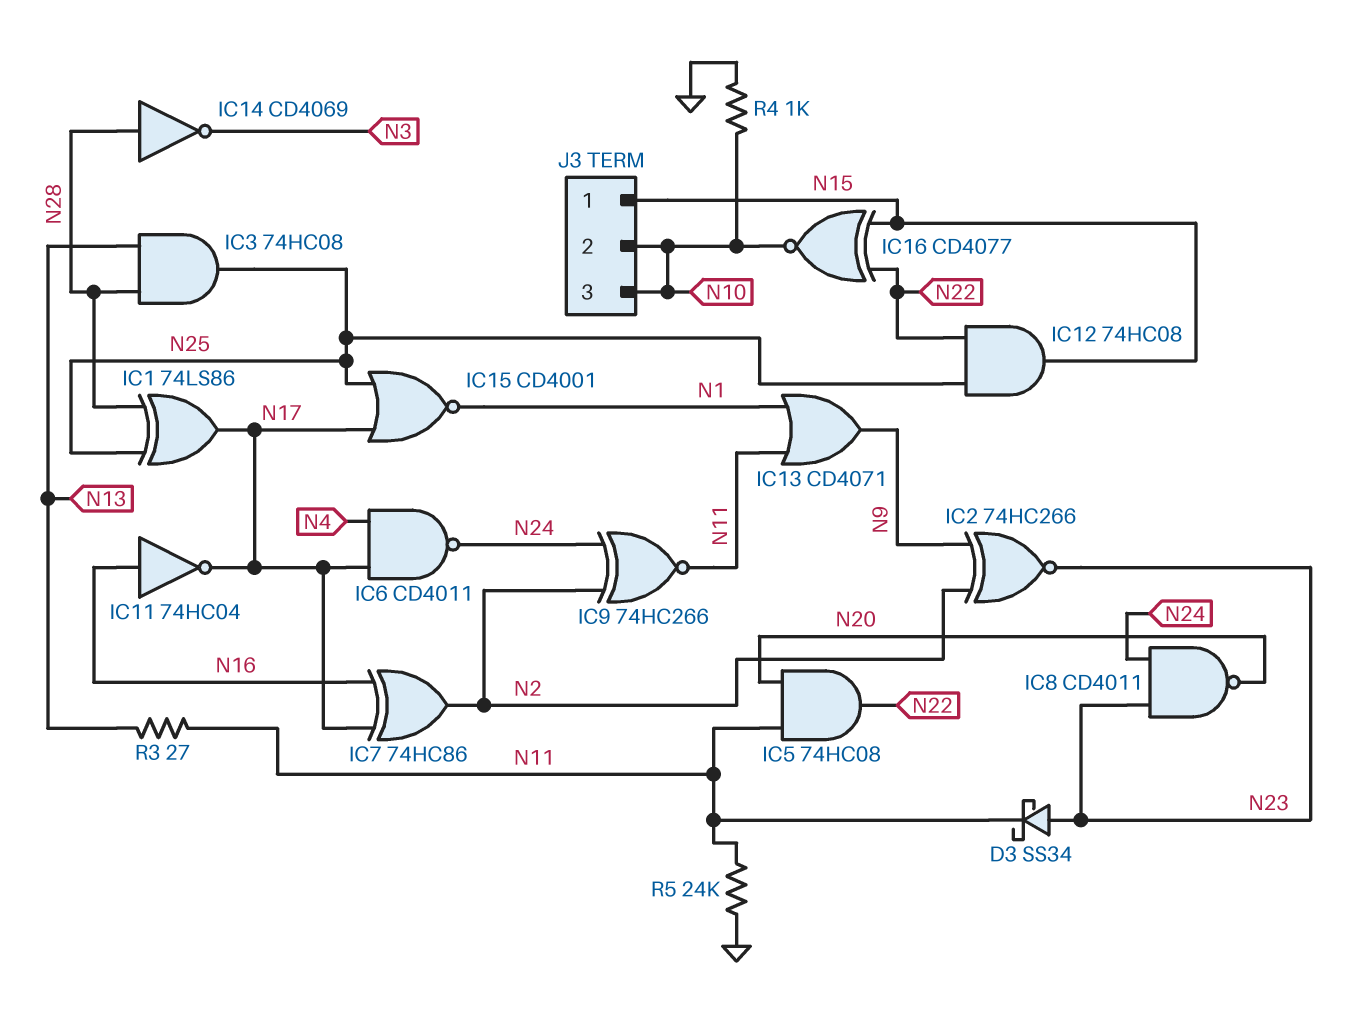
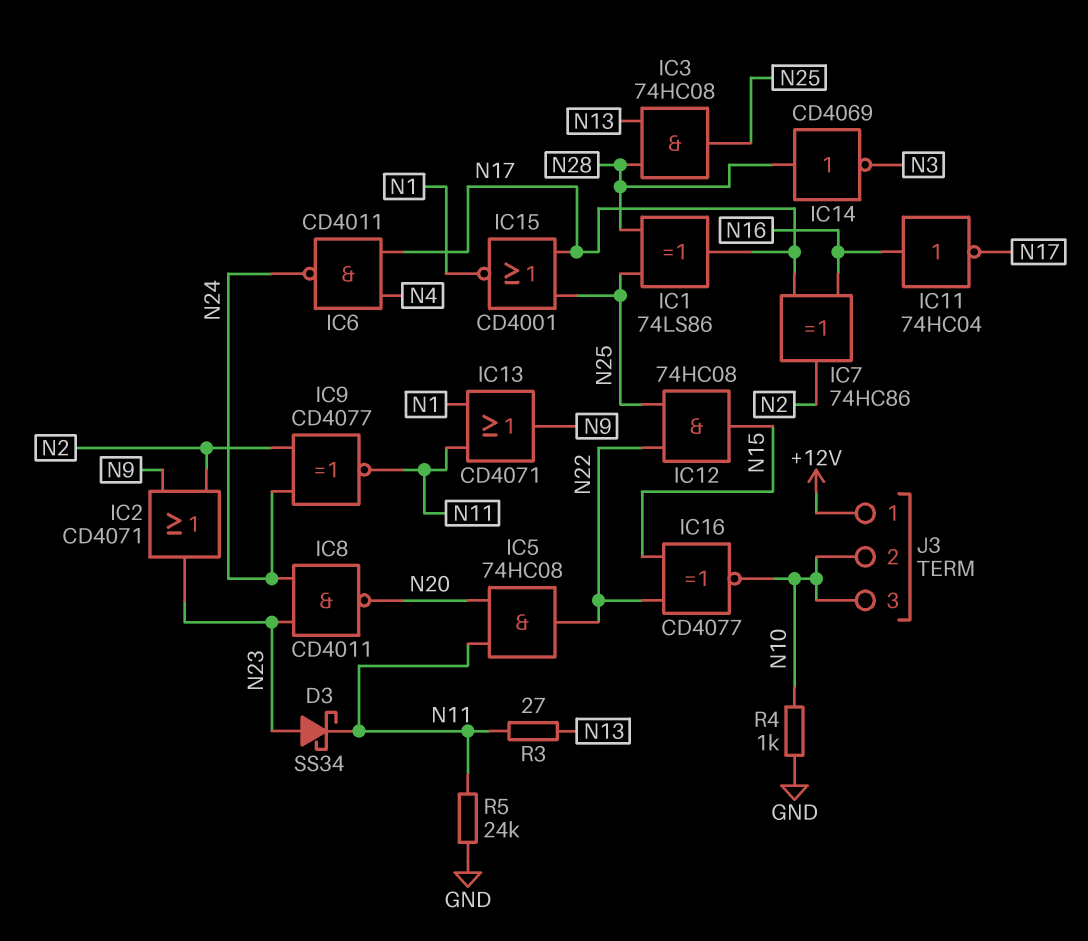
IC2: XNOR 74HC266 (in N2, in N9, out N23) -> OR CD4071 (in N2, in N9, out N23)
IC9: XNOR 74HC266 (in N2, in N24, out N11) -> XNOR CD4077 (in N2, in N24, out N11)
J3 pin 1: N15 -> +12V

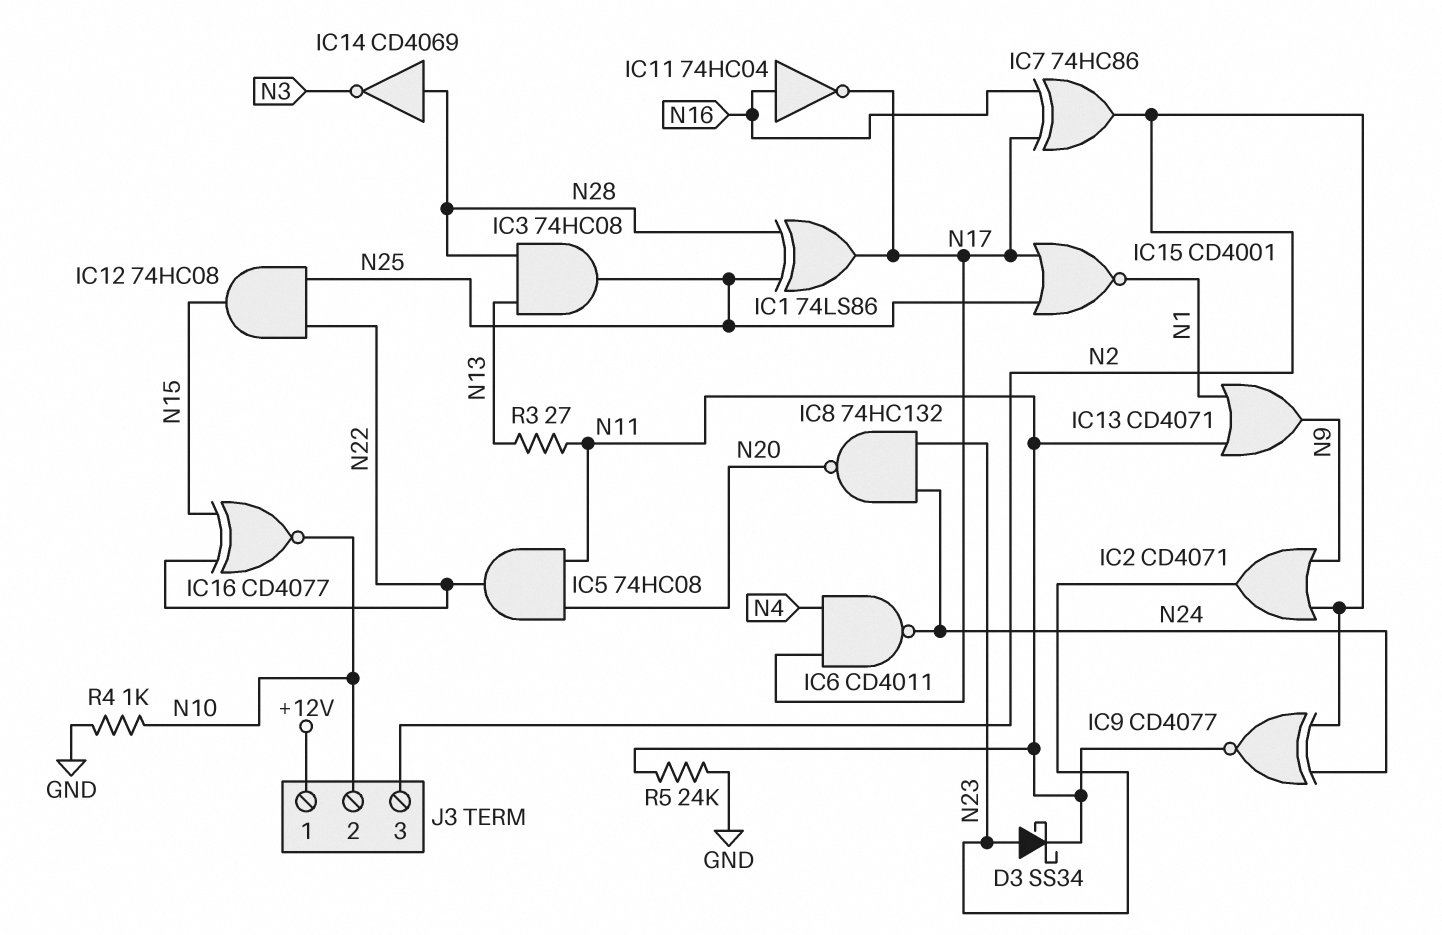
IC8: NAND CD4011 (in N23, in N24, out N20) -> NAND 74HC132 (in N23, in N24, out N20)
J3 pin 3: N10 -> N2

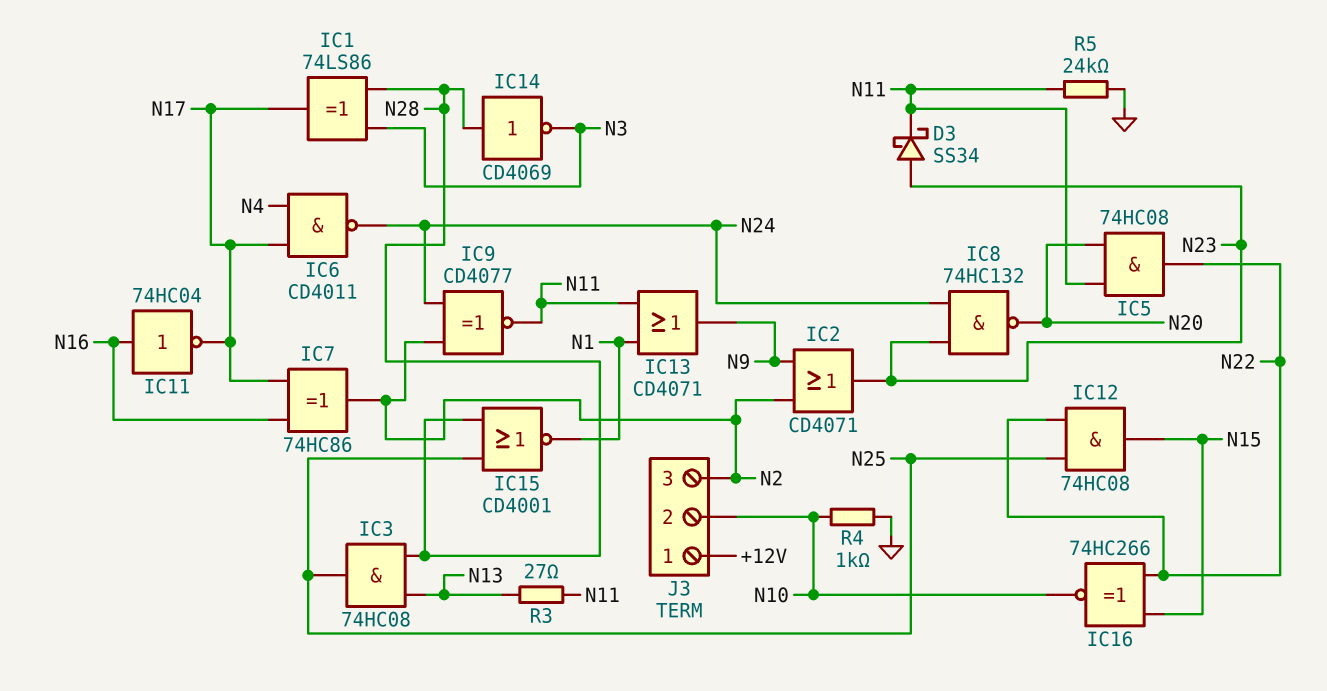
IC1: XOR 74LS86 (in N25, in N28, out N17) -> XOR 74LS86 (in N3, in N28, out N17)
IC15: NOR CD4001 (in N17, in N25, out N1) -> NOR CD4001 (in N25, in N28, out N1)
IC16: XNOR CD4077 (in N15, in N22, out N10) -> XNOR 74HC266 (in N15, in N22, out N10)

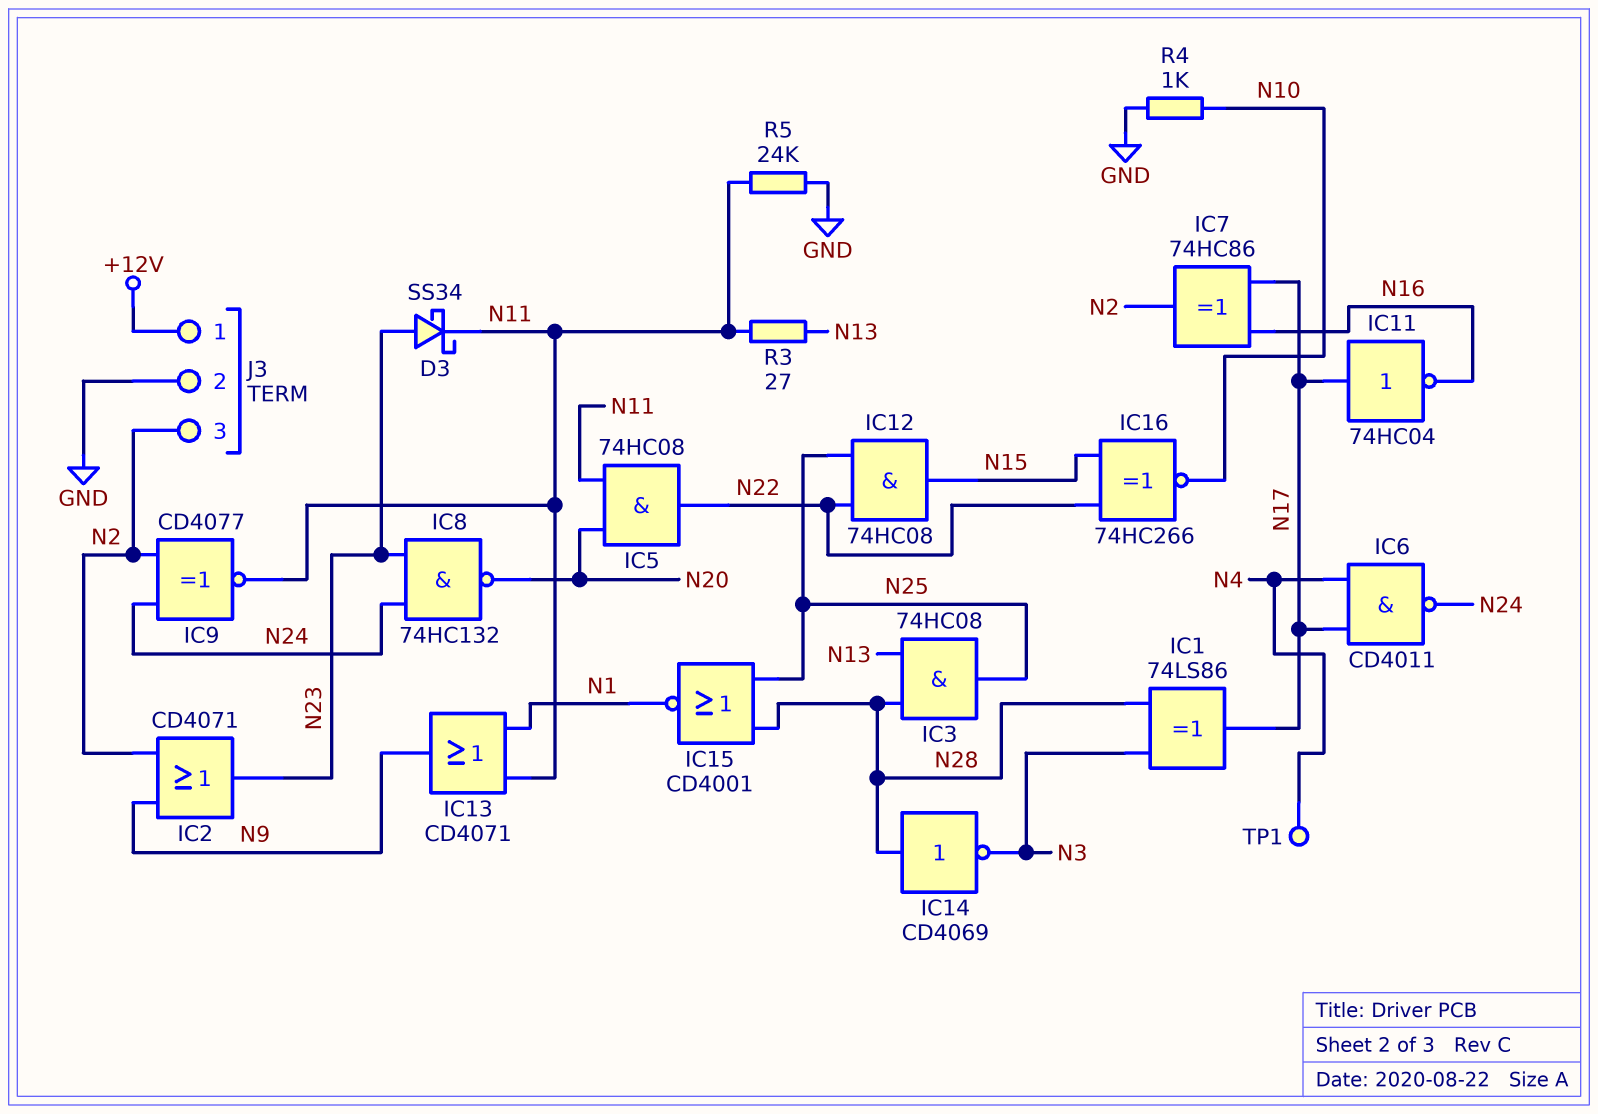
IC11: NOT 74HC04 (in N16, out N17) -> NOT 74HC04 (in N17, out N16)
J3 pin 2: N10 -> GND
TP1: none -> test point (N4)

